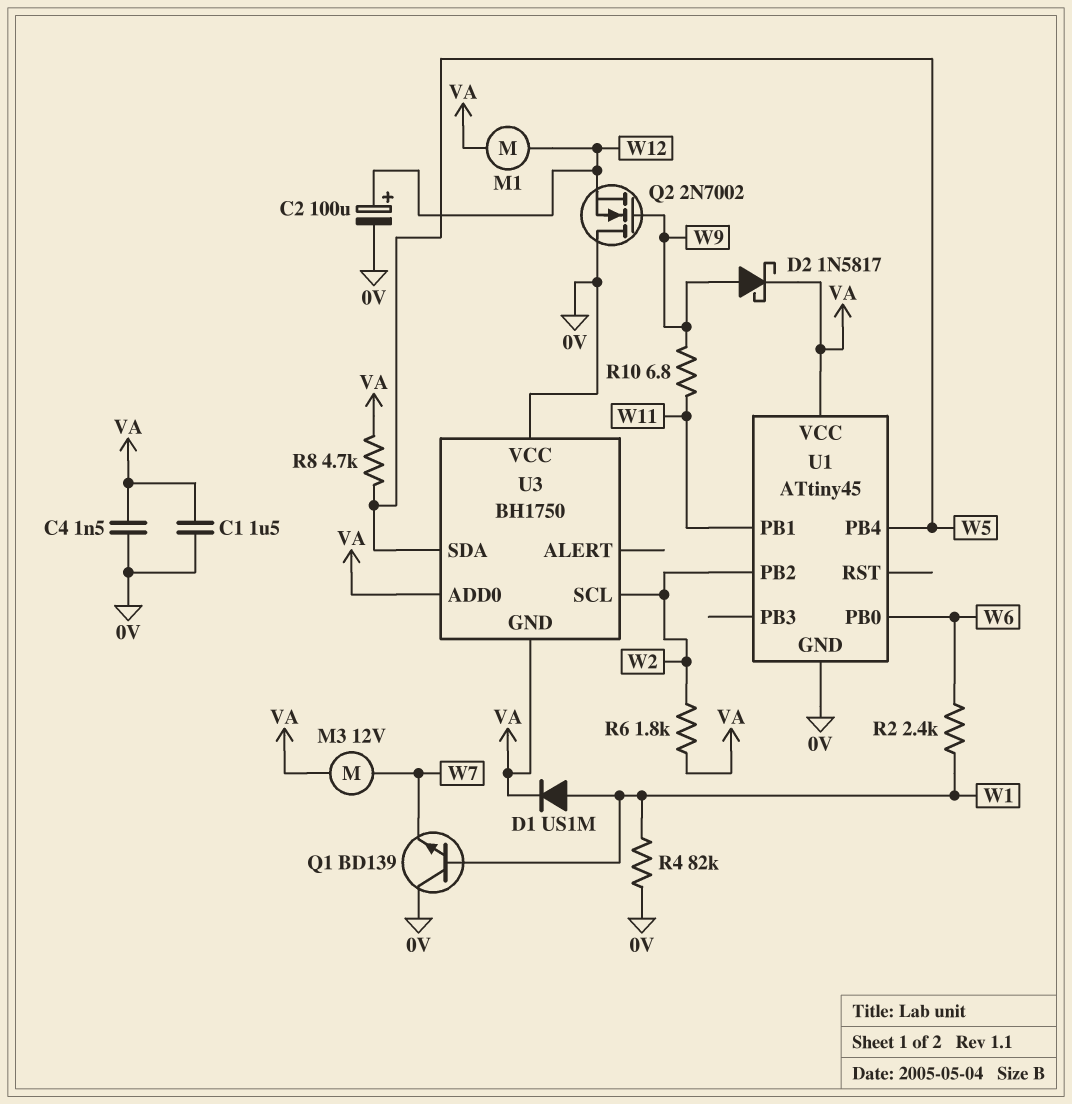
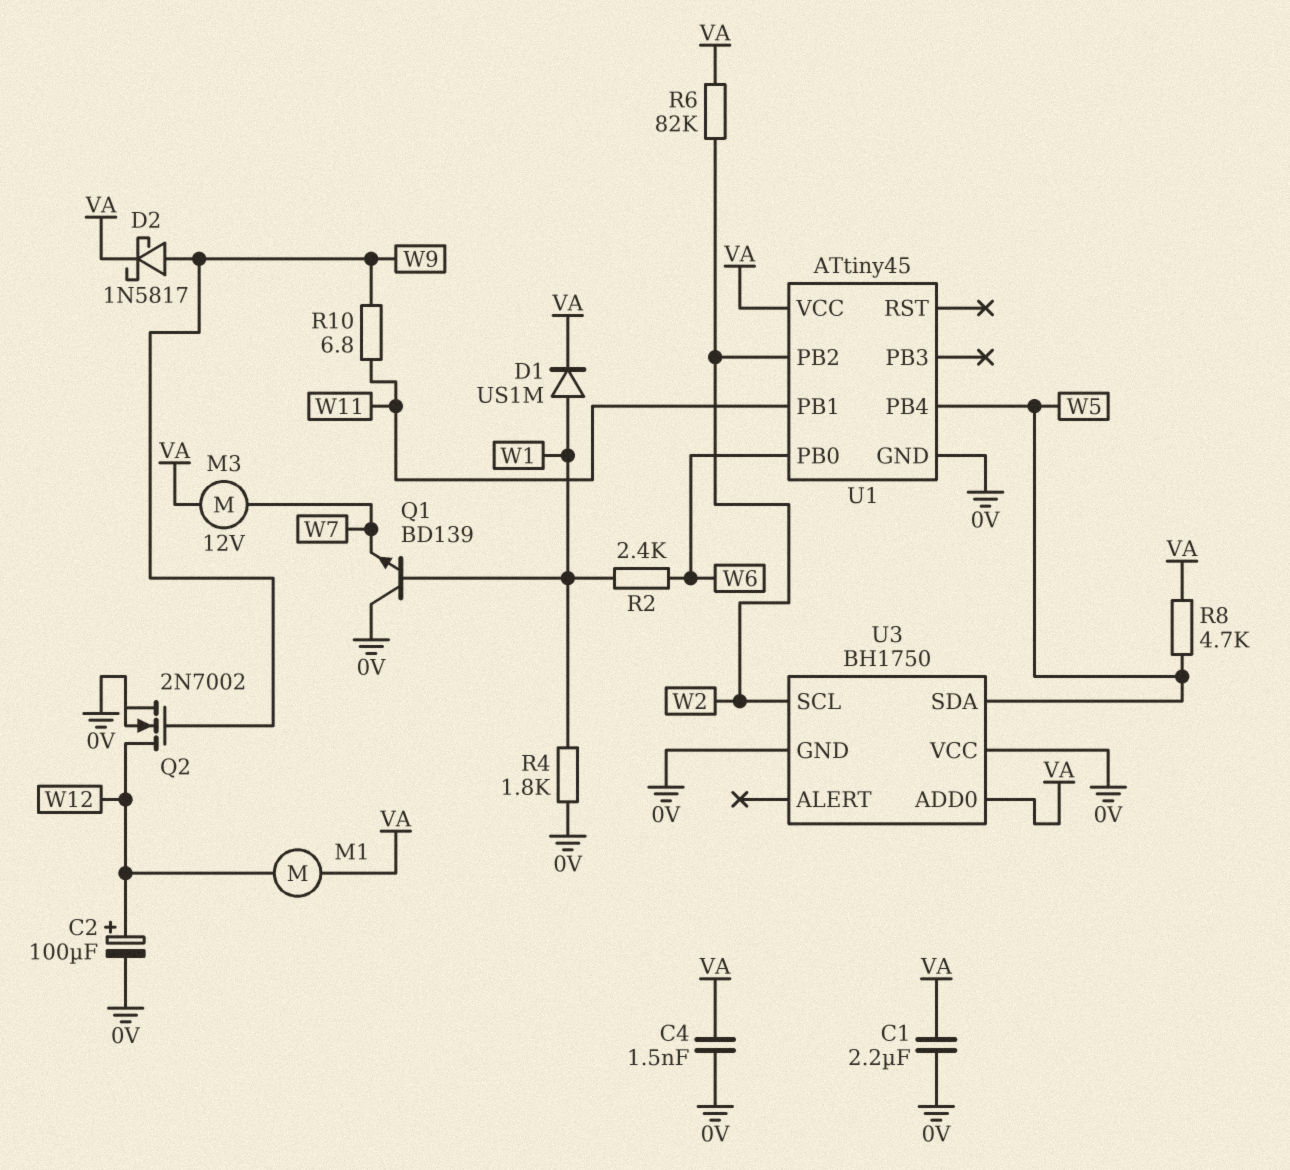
C1: 1.5uF (0V, VA) -> 2.2uF (0V, VA)
Q2: NMOS 2N7002 (G W9, D 0V, S W12) -> NMOS 2N7002 (G W9, D W12, S 0V)
R4: 82k (0V, W1) -> 1.8k (0V, W1)
R6: 1.8k (VA, W2) -> 82k (VA, W2)
U3 pin GND: VA -> 0V

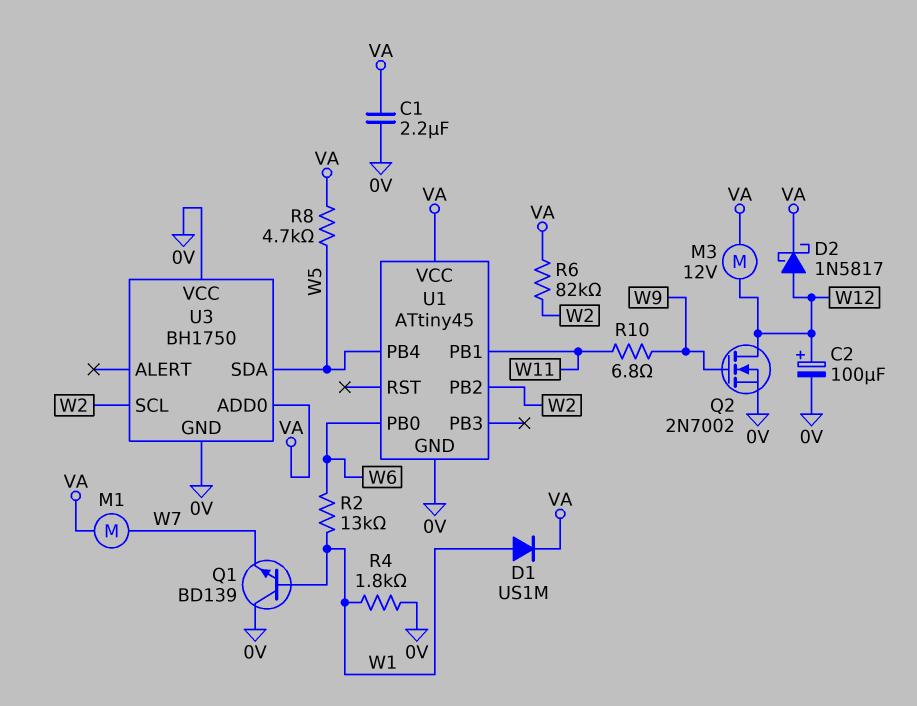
C4: 1.5nF (0V, VA) -> none
D2: schottky 1N5817 (A W9, K VA) -> schottky 1N5817 (A W12, K VA)
M1: motor (VA, W12) -> motor (VA, W7)
M3: motor 12V (VA, W7) -> motor 12V (VA, W12)
R2: 2.4k (W1, W6) -> 13k (W1, W6)

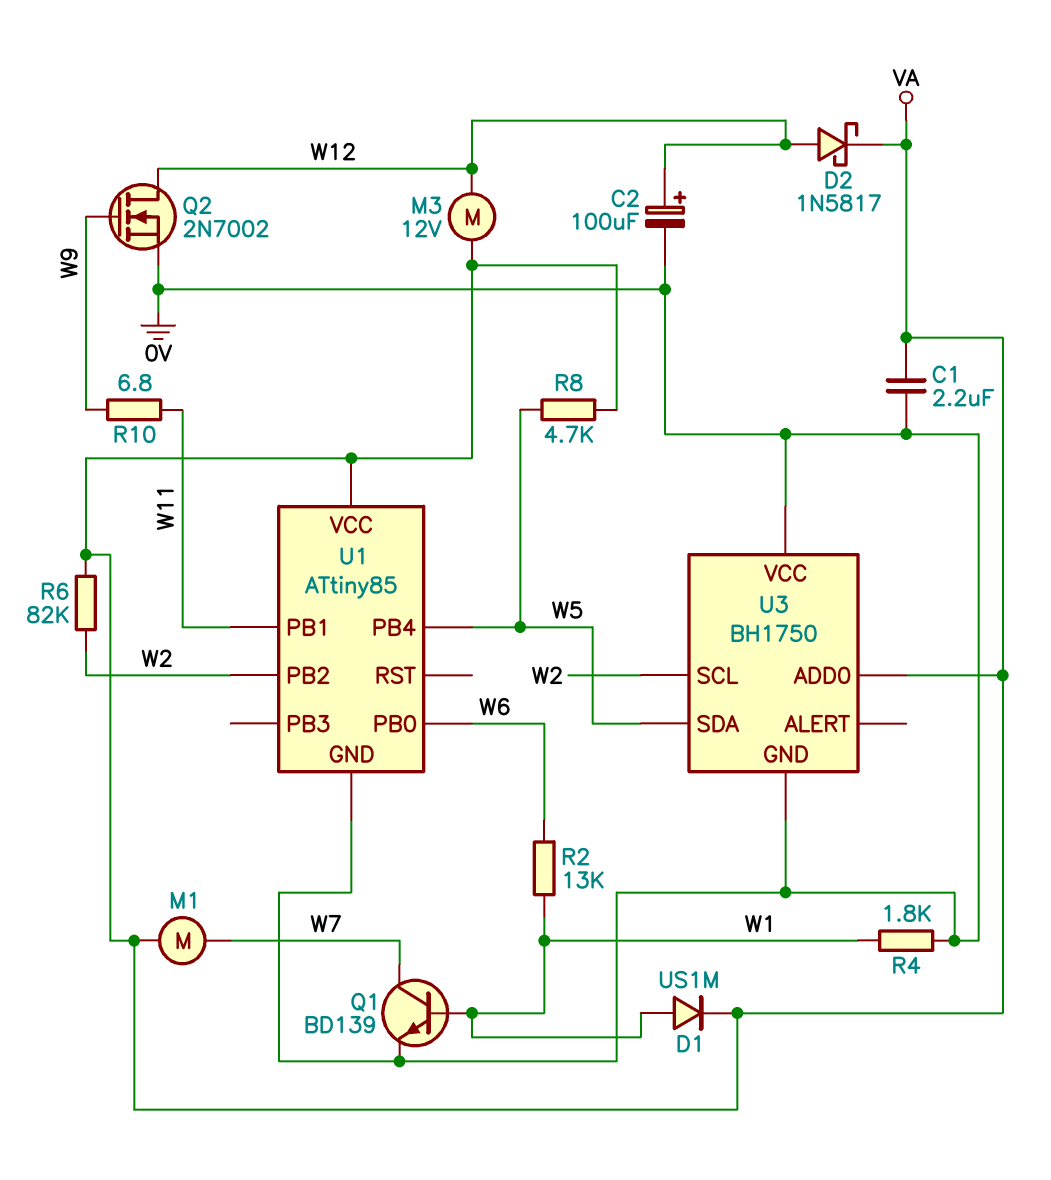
Q1: NPN BD139 (B W1, C 0V, E W7) -> NPN BD139 (B W1, C W7, E 0V)
U1: ATtiny45 -> ATtiny85

